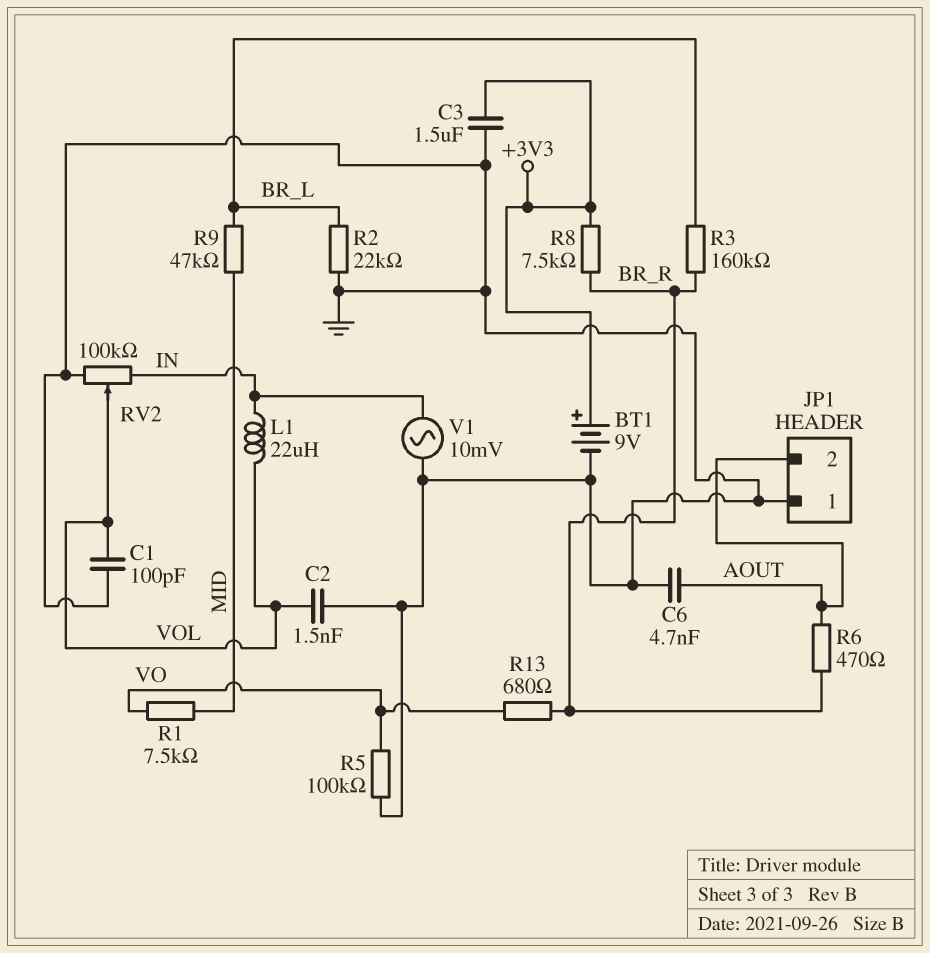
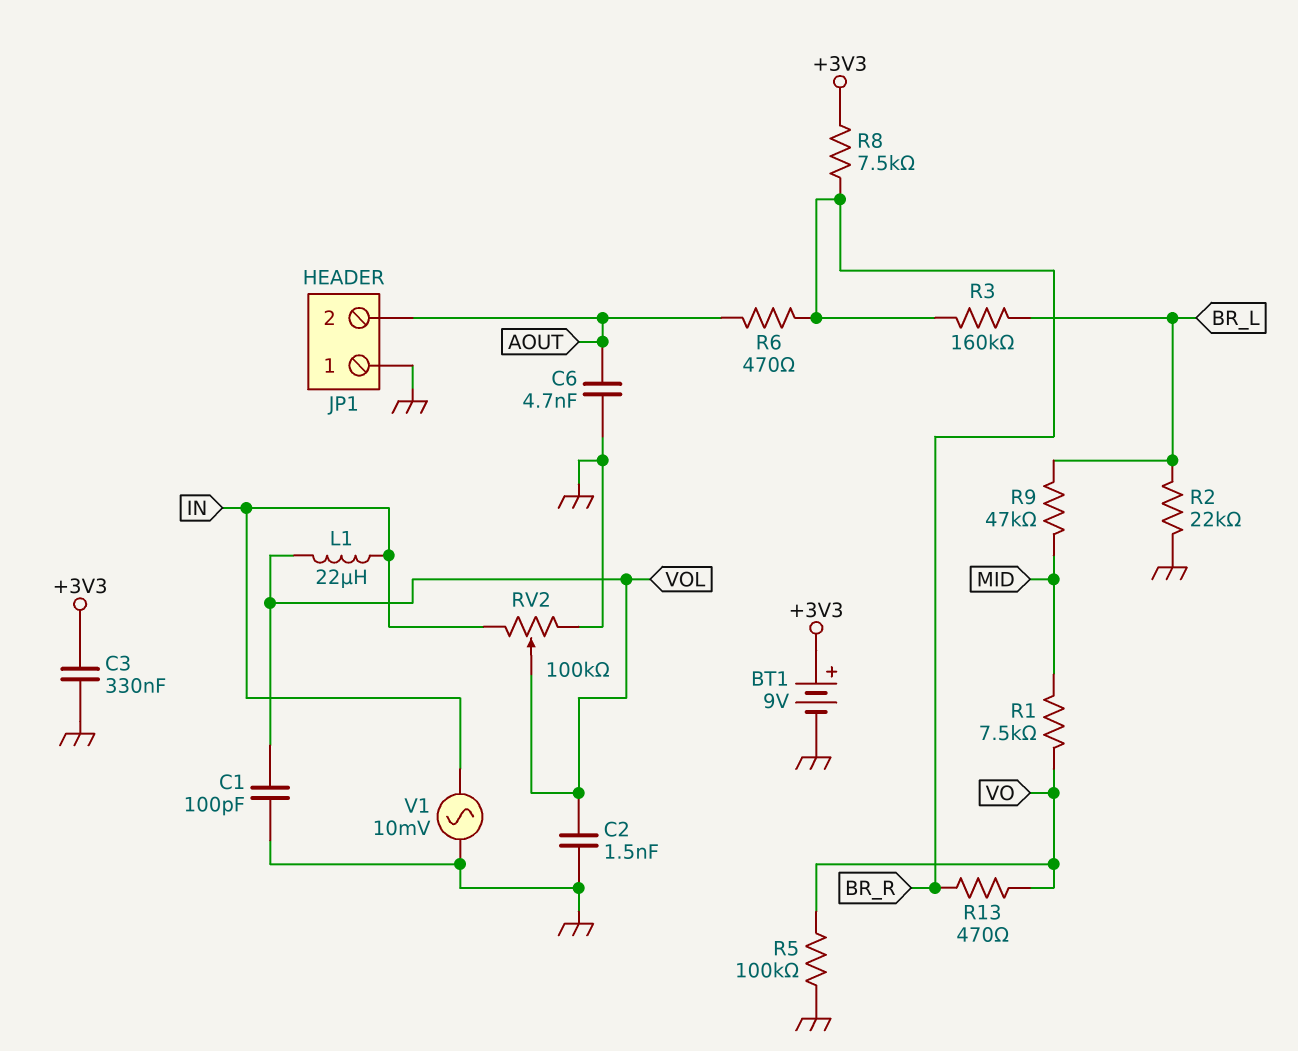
C3: 1.5uF (+3V3, GND) -> 330nF (+3V3, GND)
R13: 680 (BR_R, VO) -> 470 (BR_R, VO)

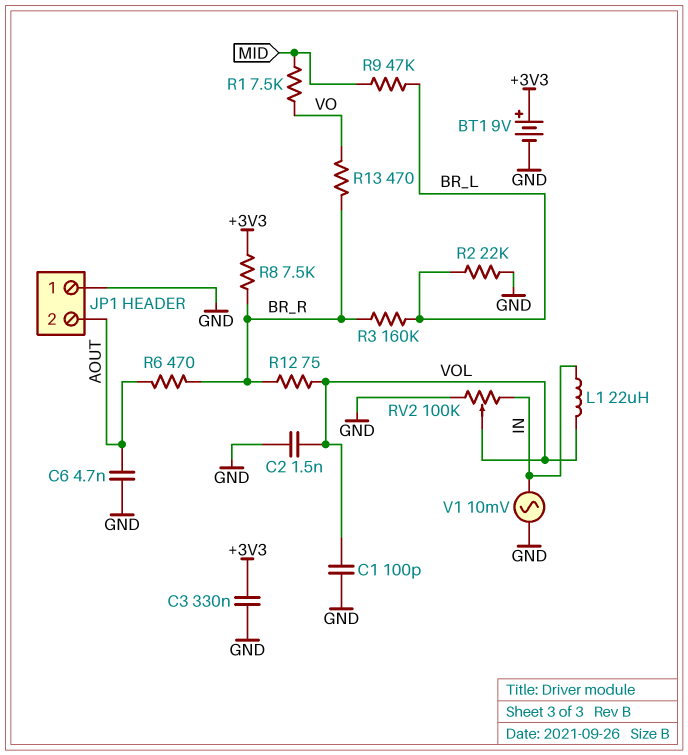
R5: 100k (GND, VO) -> none
R12: none -> 75 (BR_R, VOL)

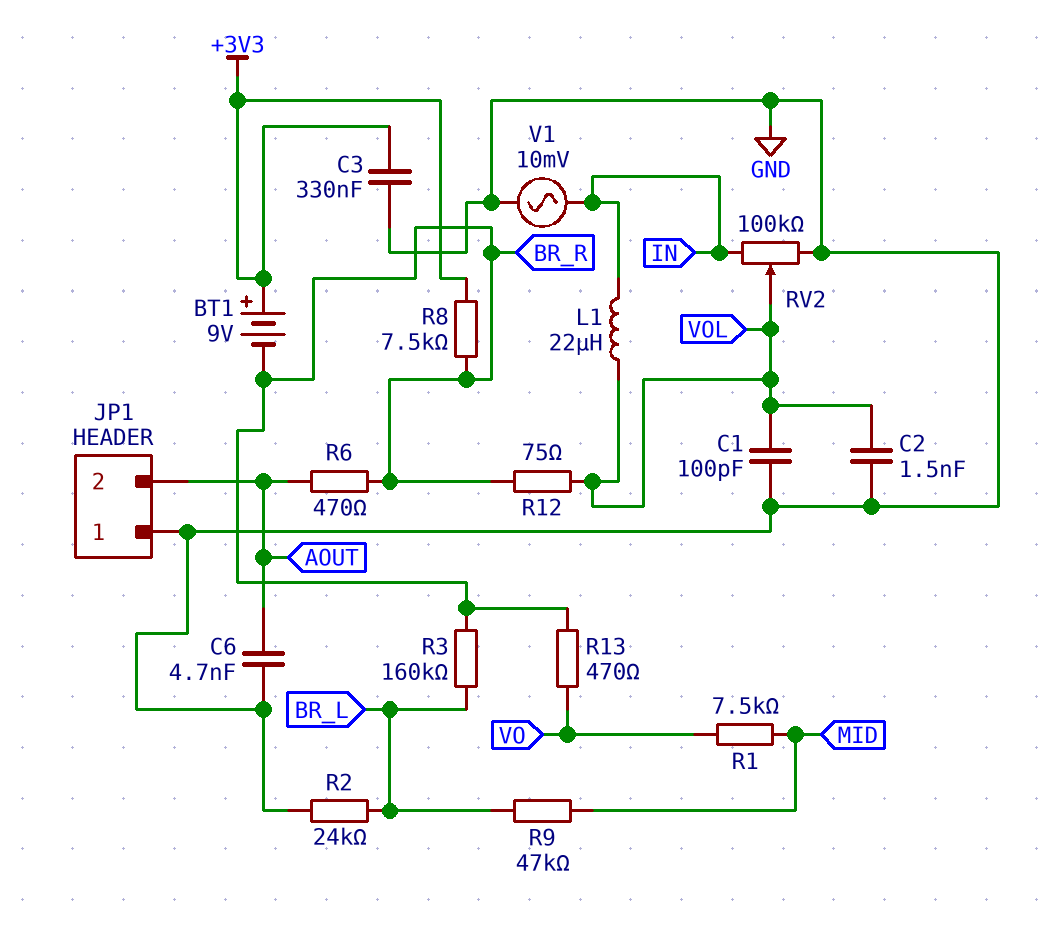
BT1: 9V (plus +3V3, minus GND) -> 9V (plus +3V3, minus BR_R)
R2: 22k (BR_L, GND) -> 24k (BR_L, GND)

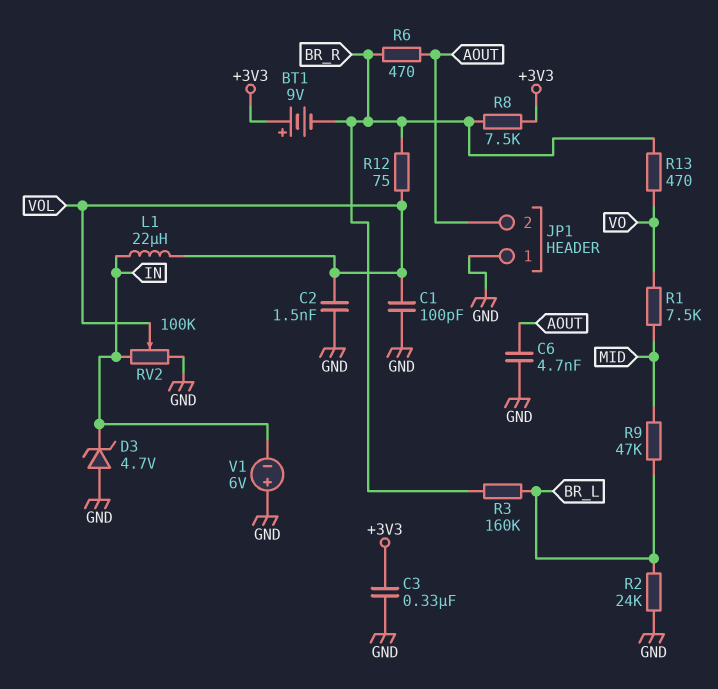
D3: none -> zener 4.7V (A GND, K IN)
V1: AC 10mV (GND, IN) -> 6V (plus GND, minus IN)

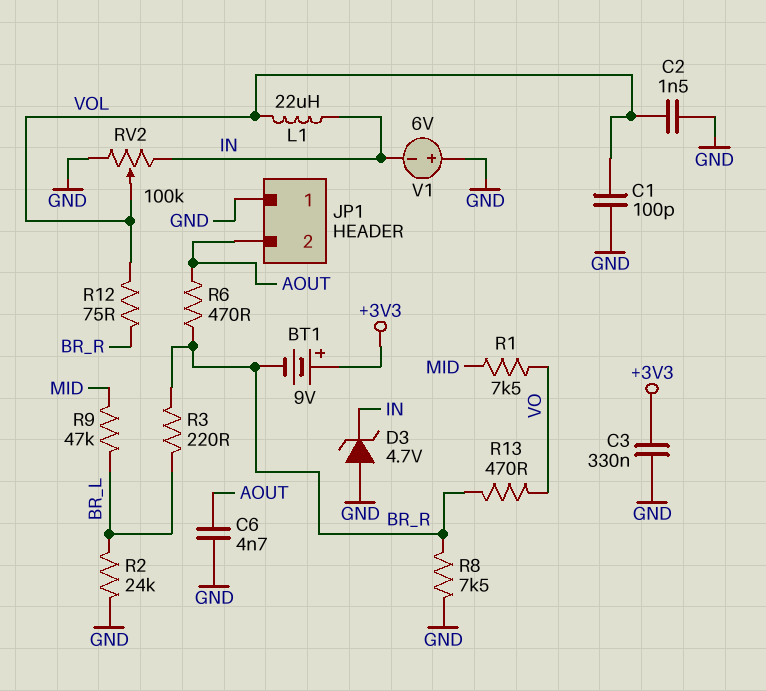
R3: 160k (BR_L, BR_R) -> 220 (BR_L, BR_R)
R8: 7.5k (+3V3, BR_R) -> 7.5k (BR_R, GND)

